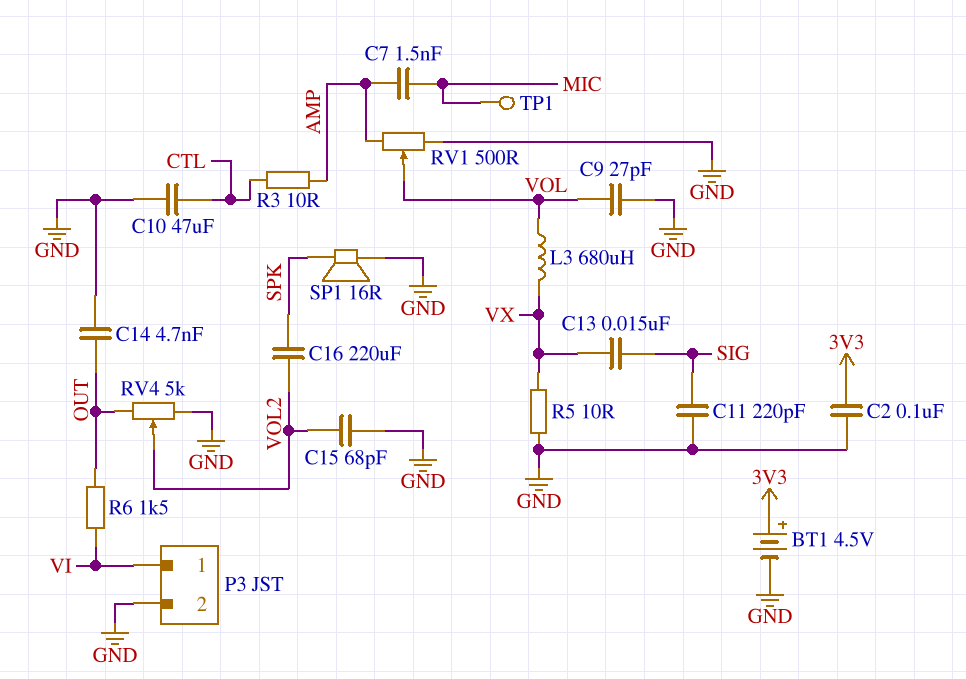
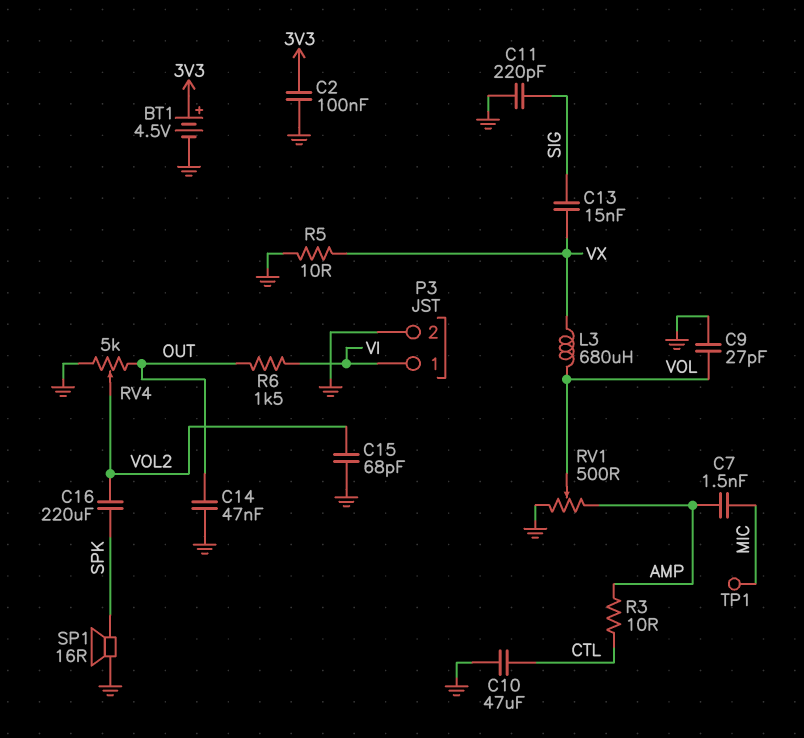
C14: 4.7nF (GND, OUT) -> 47nF (GND, OUT)

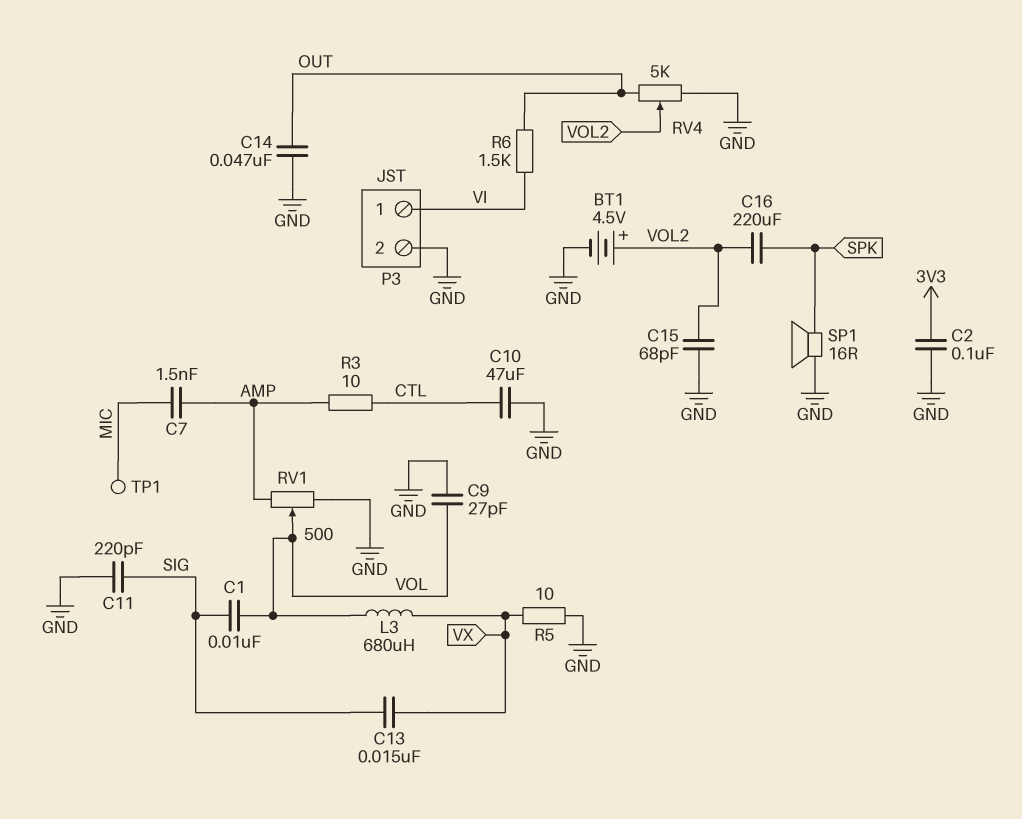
BT1: 4.5V (plus 3V3, minus GND) -> 4.5V (plus VOL2, minus GND)
C1: none -> 10nF (SIG, VOL)

